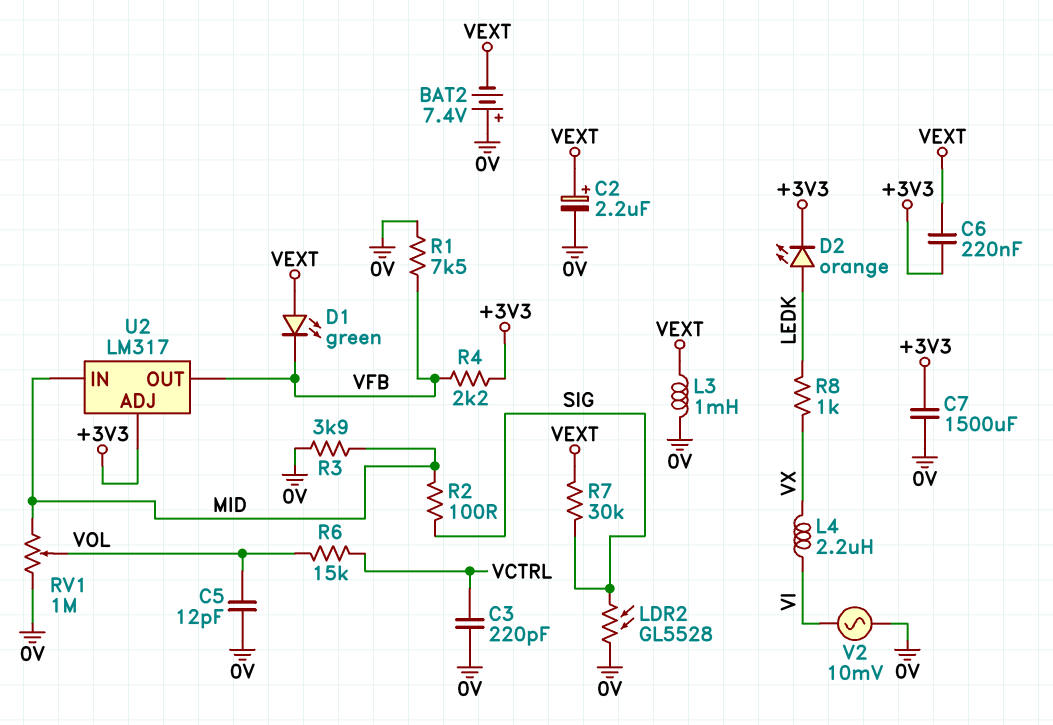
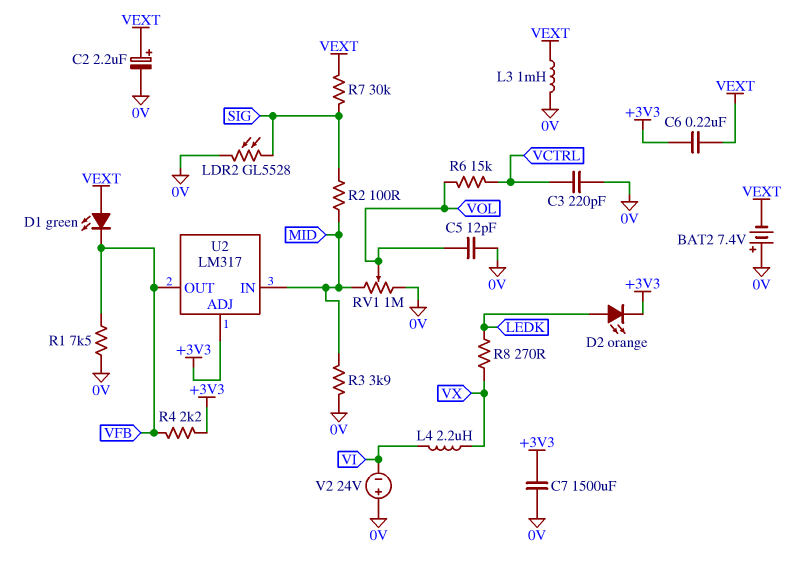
R8: 1k (LEDK, VX) -> 270 (LEDK, VX)
V2: AC 10mV (0V, VI) -> 24V (plus 0V, minus VI)

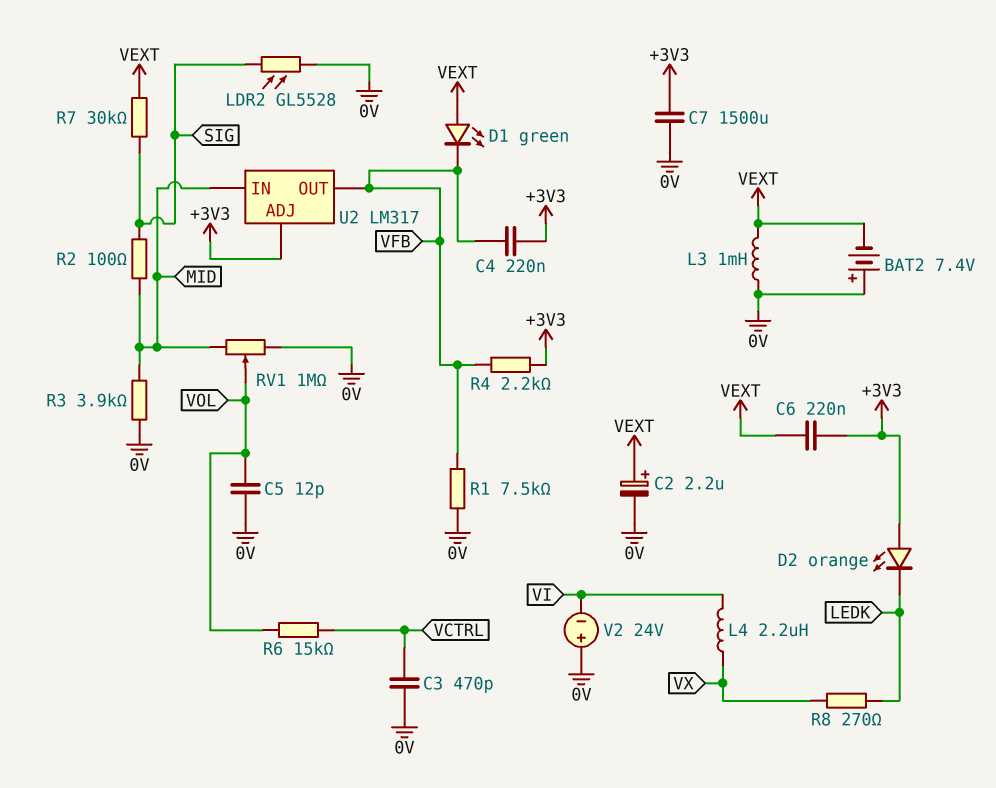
C3: 220pF (0V, VCTRL) -> 470pF (0V, VCTRL)
C4: none -> 220nF (+3V3, VFB)
D2: LED orange (A LEDK, K +3V3) -> LED orange (A +3V3, K LEDK)

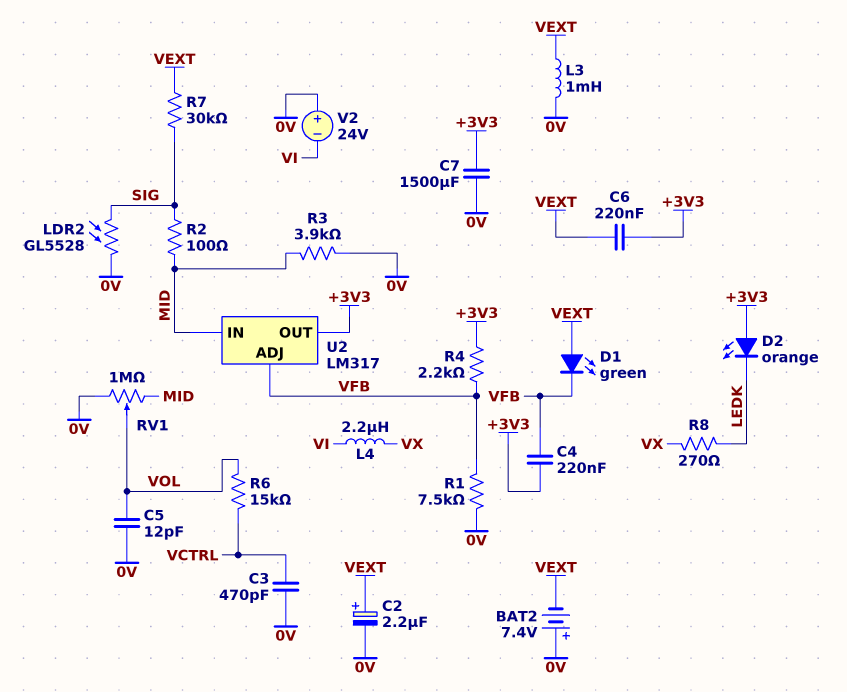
U2 pin ADJ: +3V3 -> VFB
U2 pin OUT: VFB -> +3V3

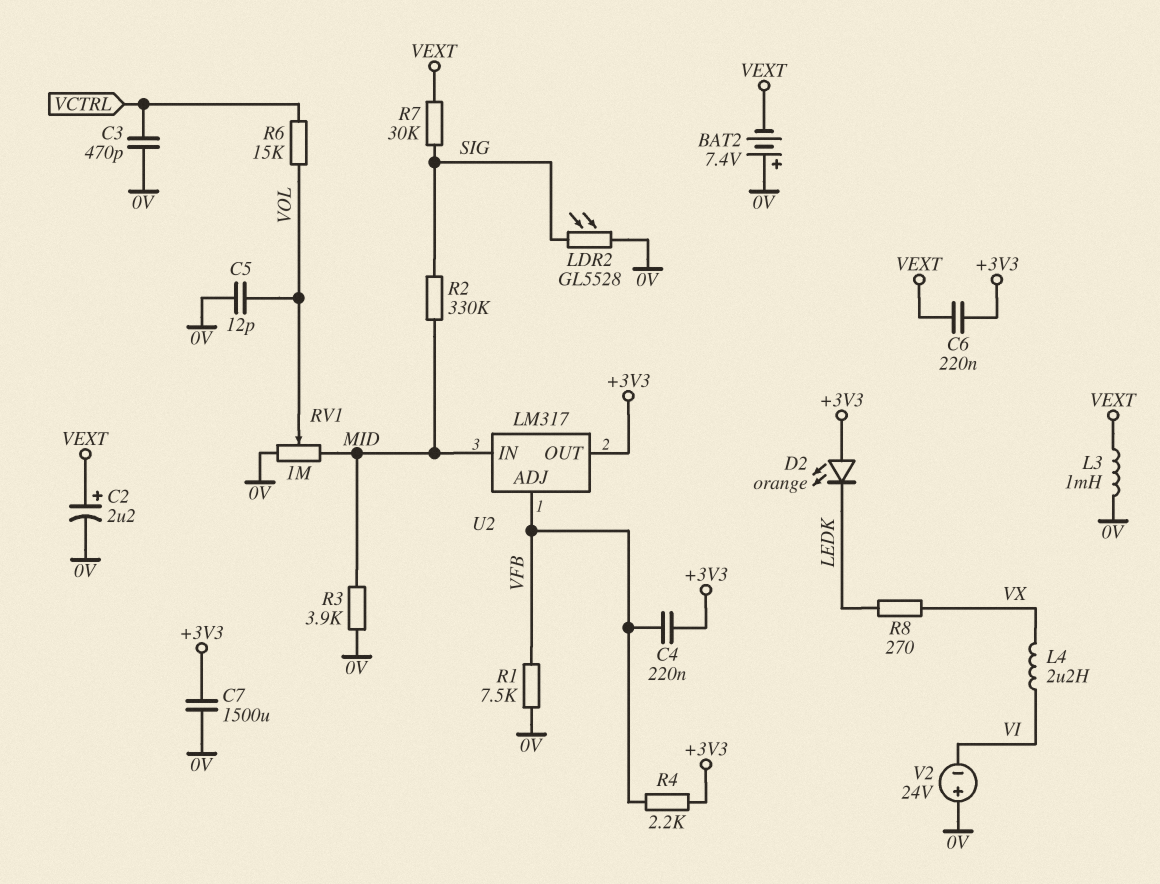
D1: LED green (A VEXT, K VFB) -> none
R2: 100 (MID, SIG) -> 330k (MID, SIG)

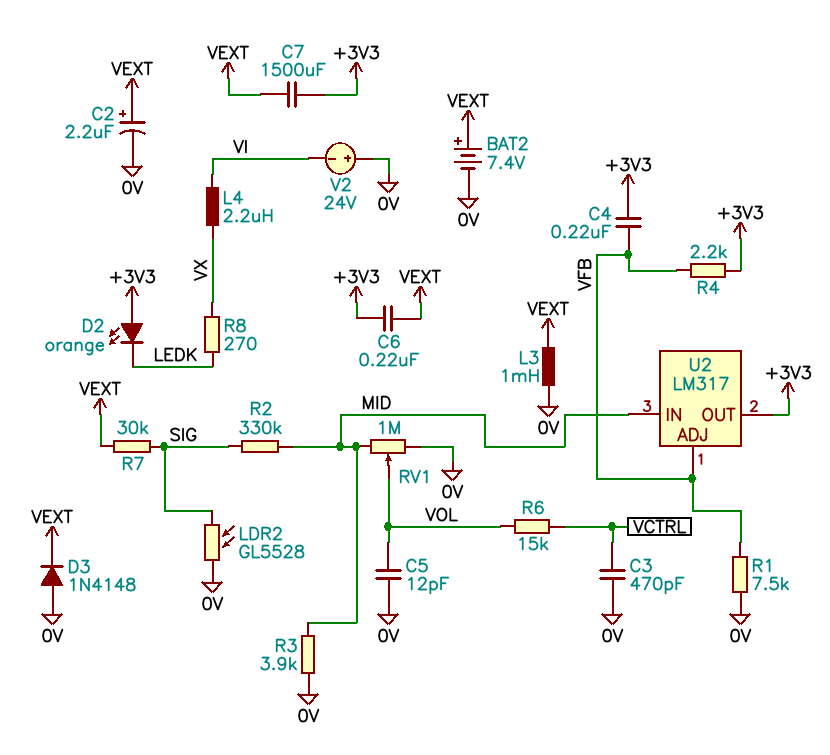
BAT2: 7.4V (plus 0V, minus VEXT) -> 7.4V (plus VEXT, minus 0V)
C7: 1500uF (+3V3, 0V) -> 1500uF (+3V3, VEXT)
D3: none -> diode 1N4148 (A 0V, K VEXT)

